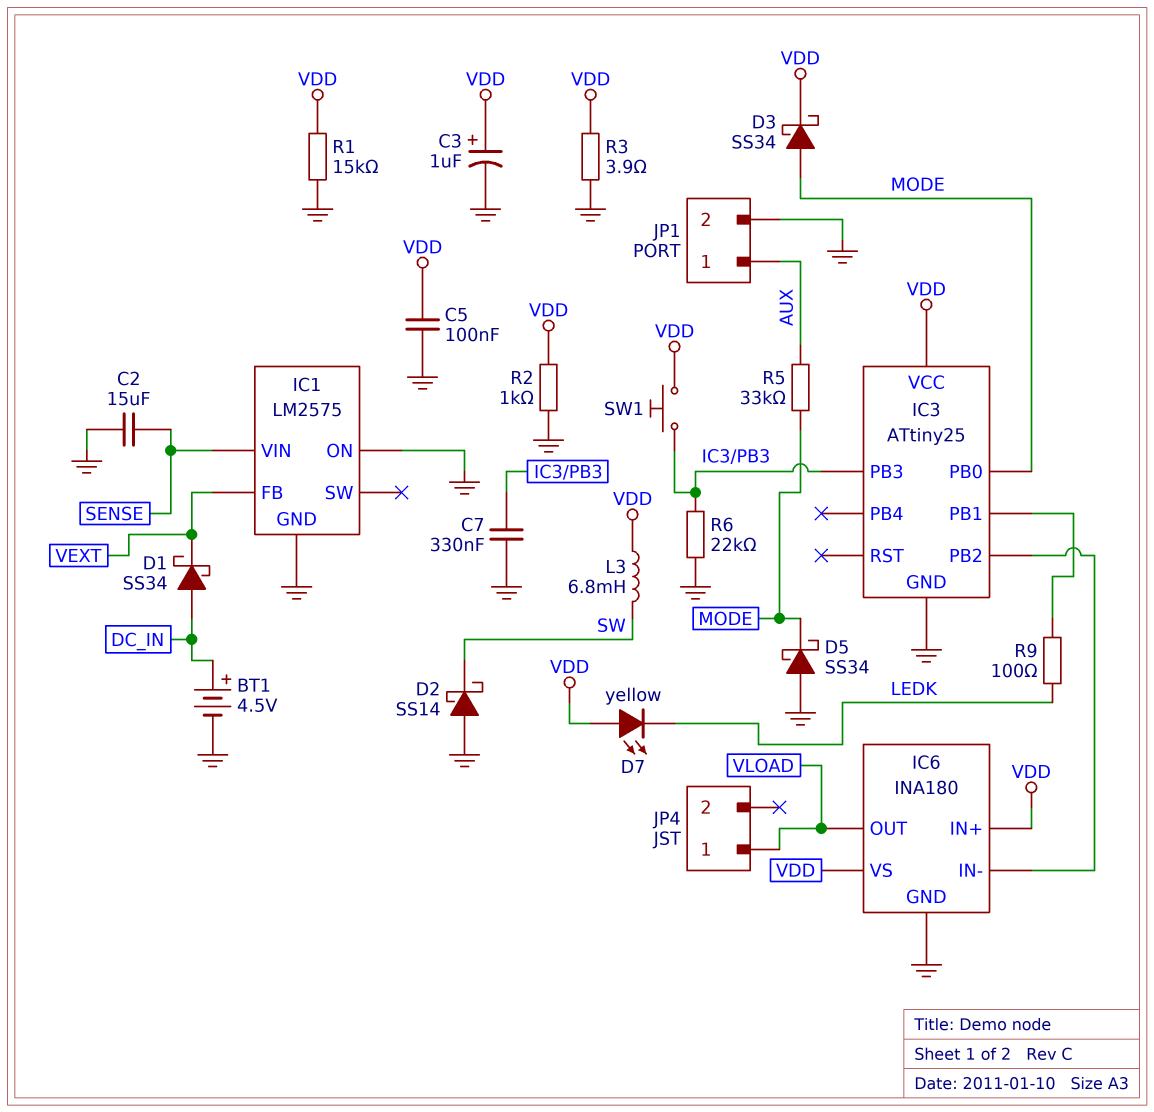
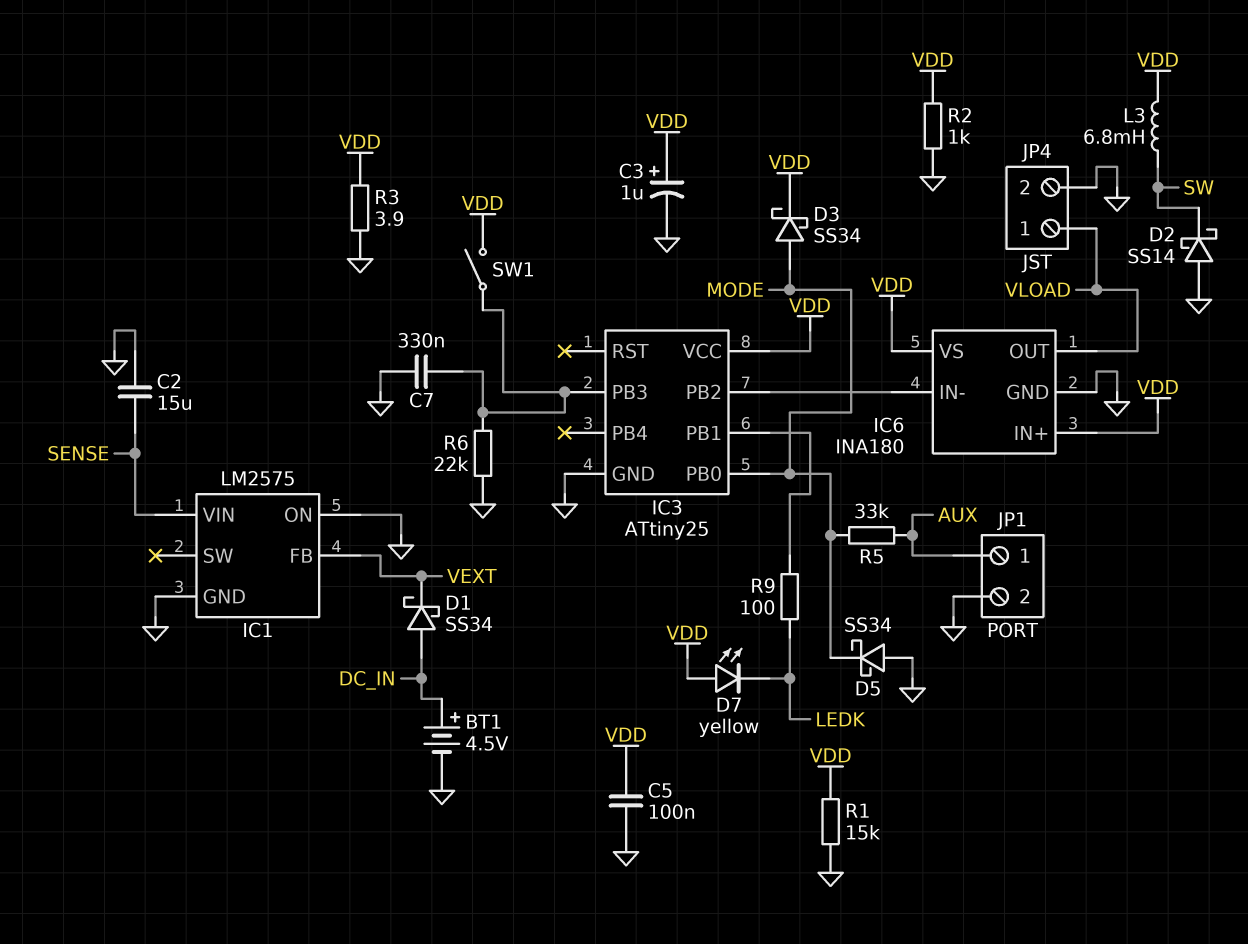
JP4 pin 2: none -> GND
SW1: button (IC3/PB3, VDD) -> switch (IC3/PB3, VDD)

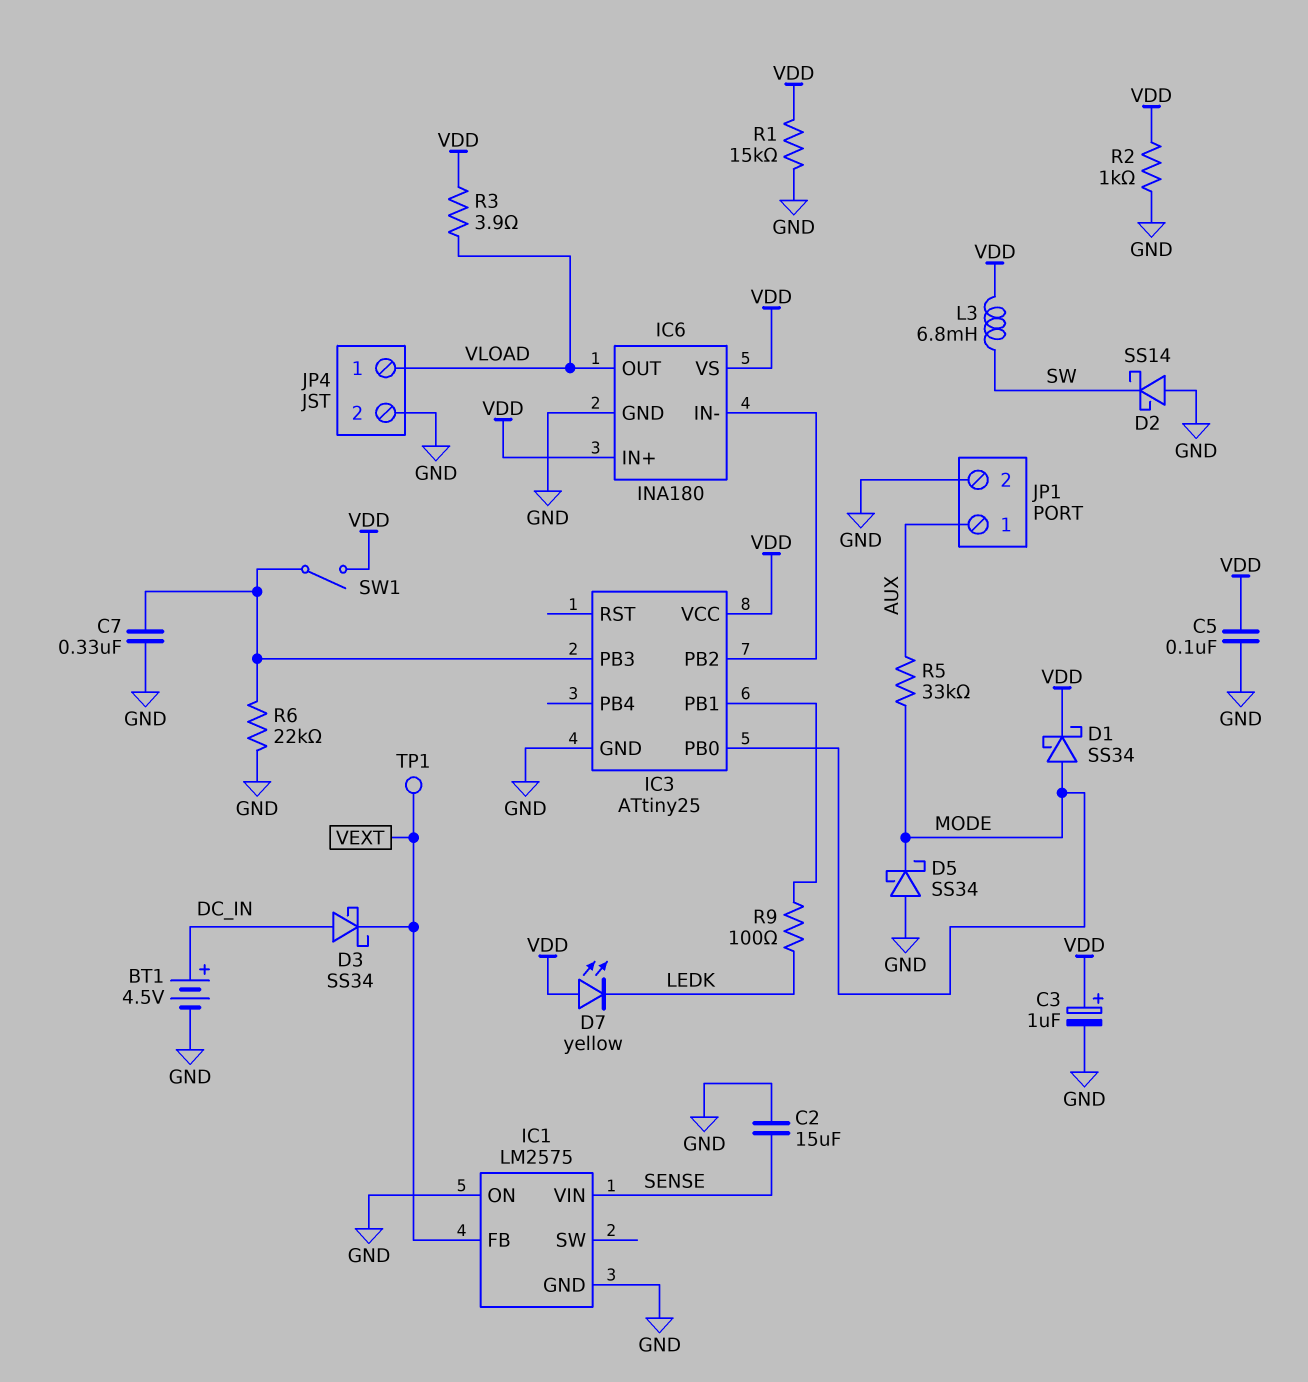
D1: schottky SS34 (A DC_IN, K VEXT) -> schottky SS34 (A MODE, K VDD)
D3: schottky SS34 (A MODE, K VDD) -> schottky SS34 (A DC_IN, K VEXT)
R3: 3.9 (GND, VDD) -> 3.9 (VDD, VLOAD)
TP1: none -> test point (VEXT)

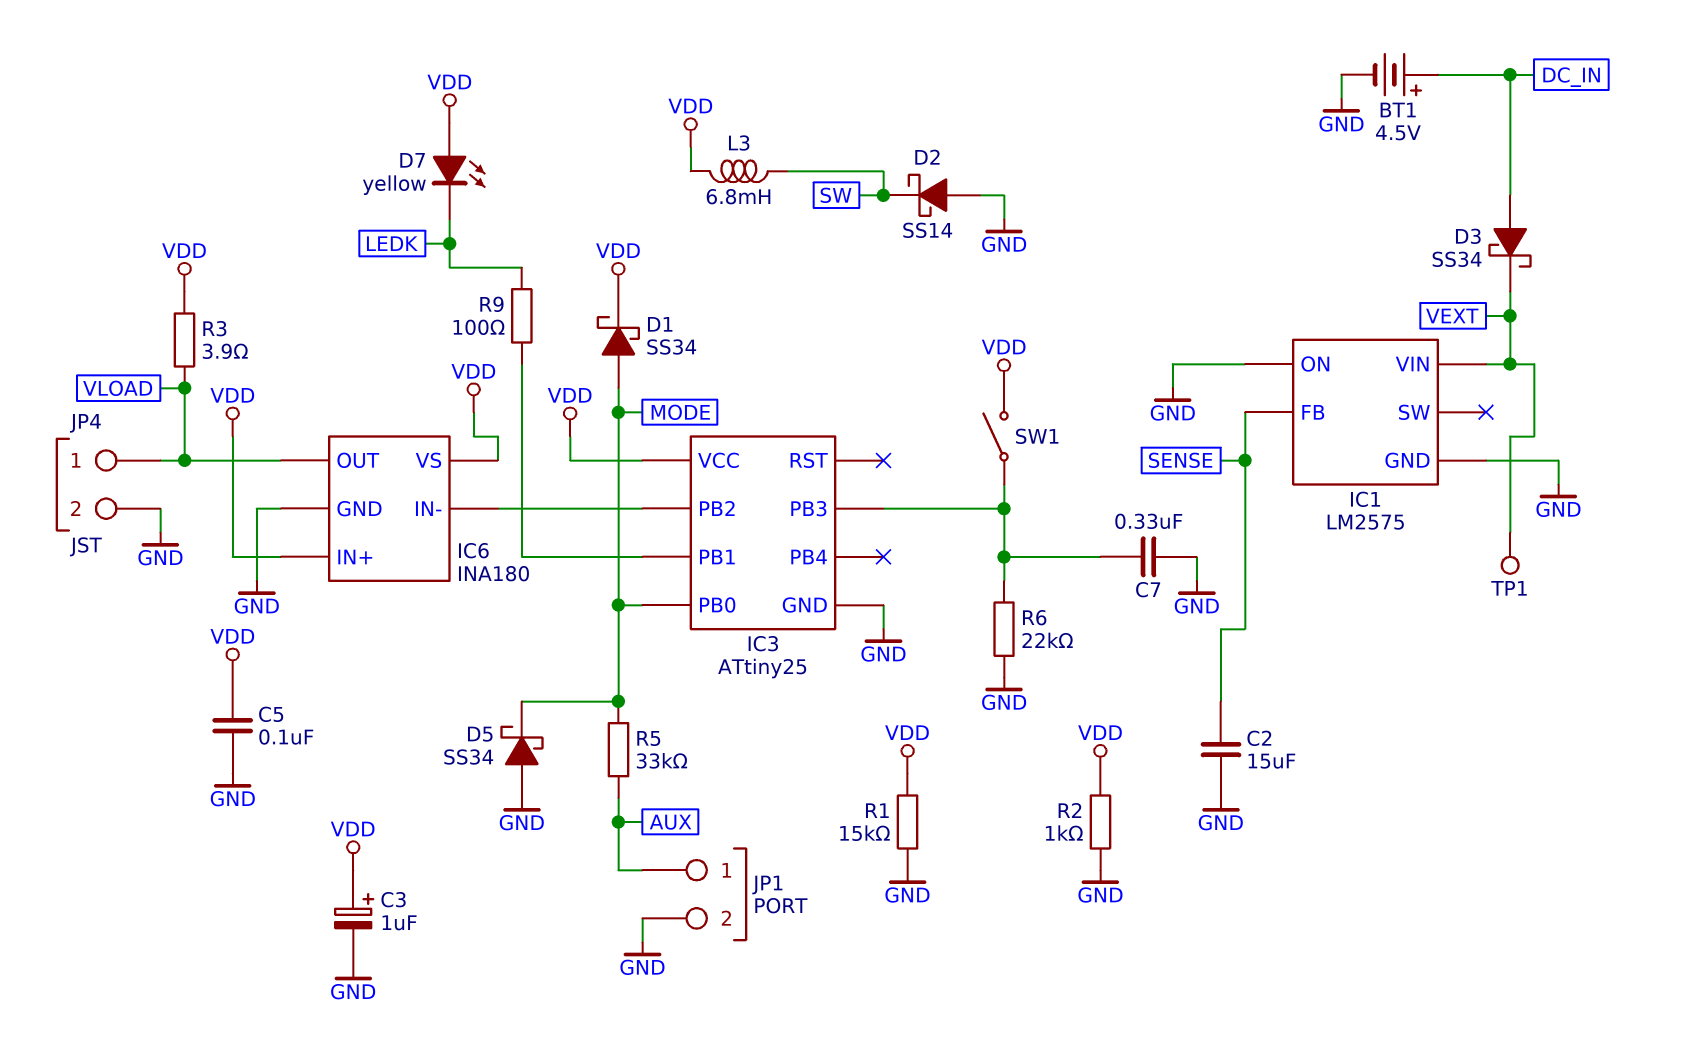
IC1 pin FB: VEXT -> SENSE
IC1 pin VIN: SENSE -> VEXT

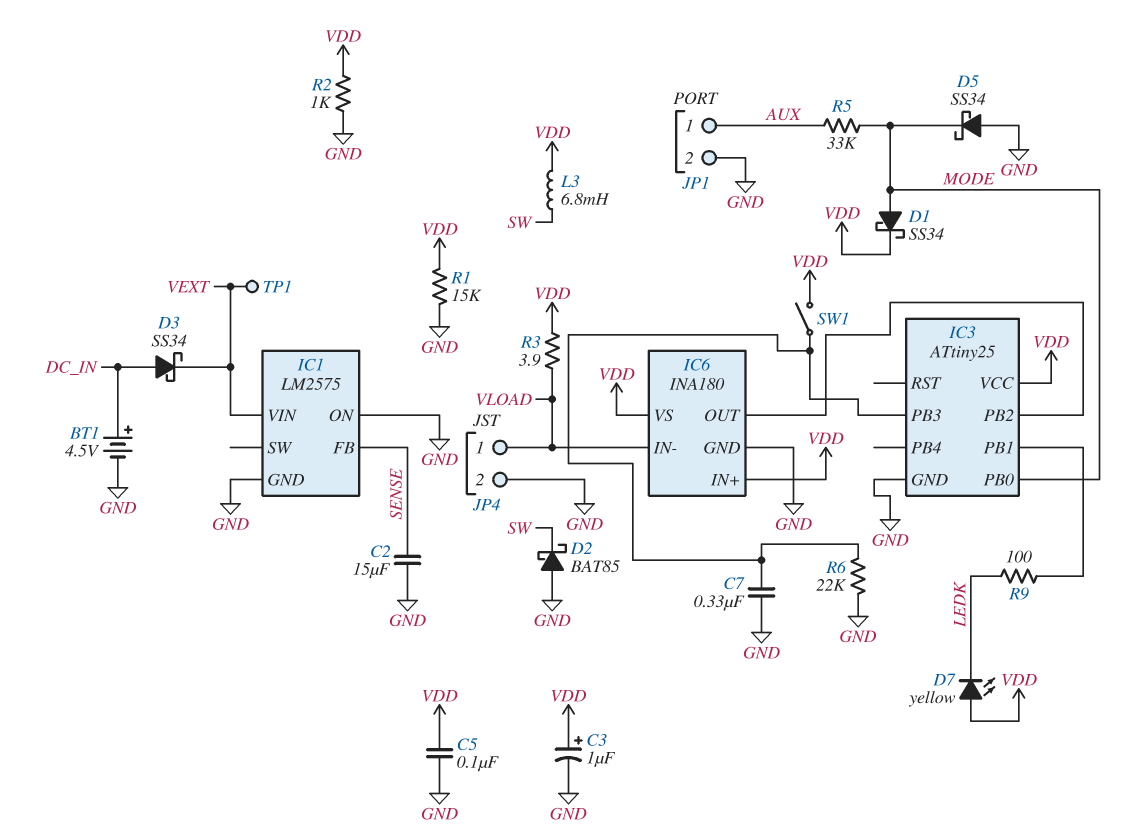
D2: schottky SS14 (A GND, K SW) -> schottky BAT85 (A GND, K SW)
IC6 pin IN-: IC3/PB2 -> VLOAD
IC6 pin OUT: VLOAD -> IC3/PB2

